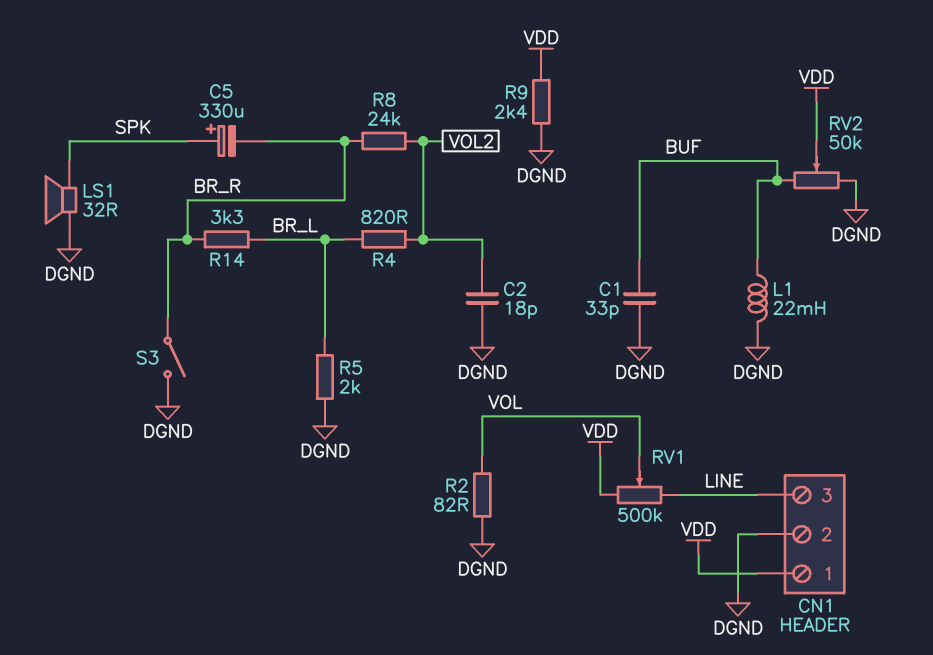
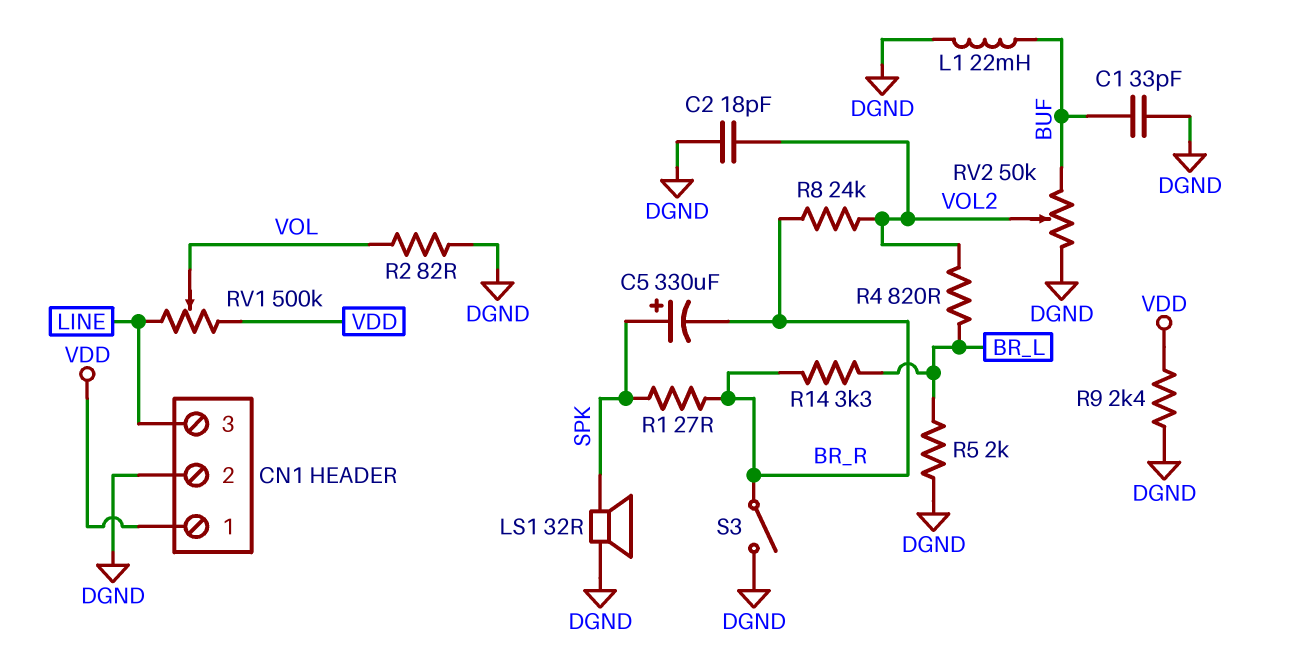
R1: none -> 27 (BR_R, SPK)
RV2: 50k (BUF, DGND, wiper VDD) -> 50k (BUF, DGND, wiper VOL2)

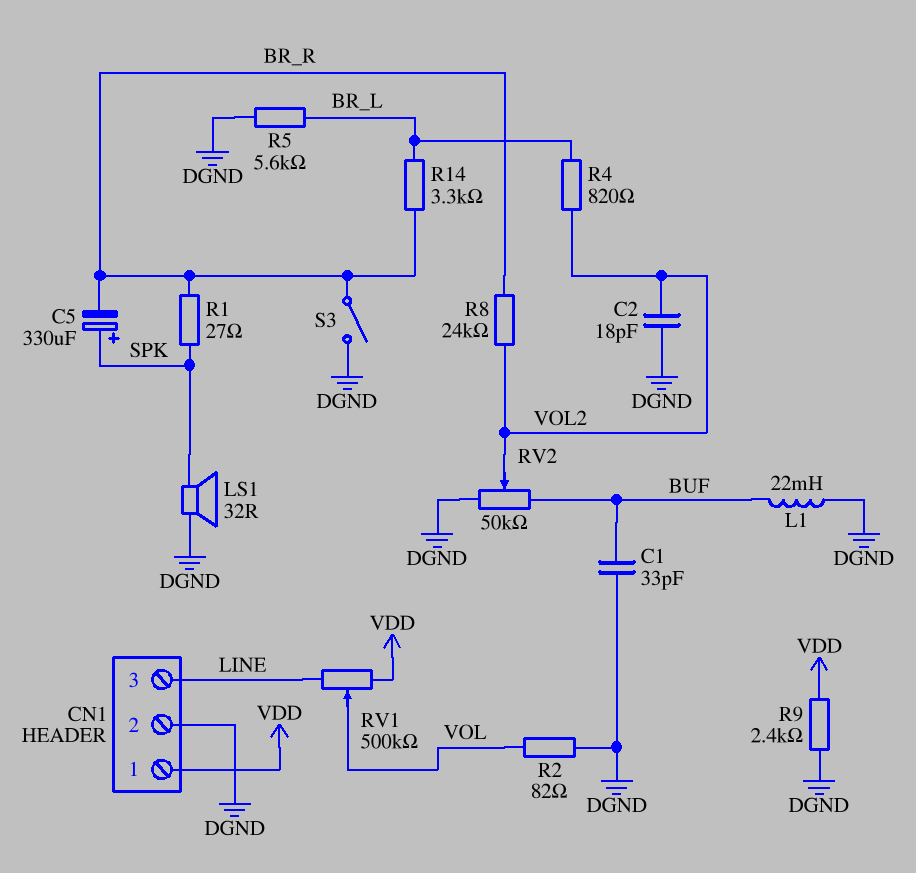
R5: 2k (BR_L, DGND) -> 5.6k (BR_L, DGND)

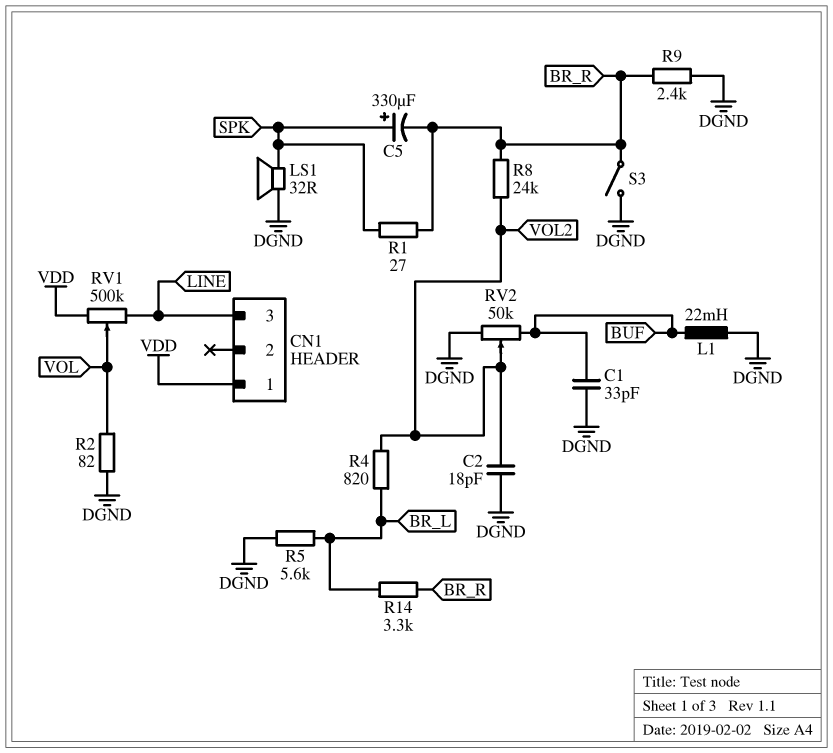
CN1 pin 2: DGND -> none
R9: 2.4k (DGND, VDD) -> 2.4k (BR_R, DGND)

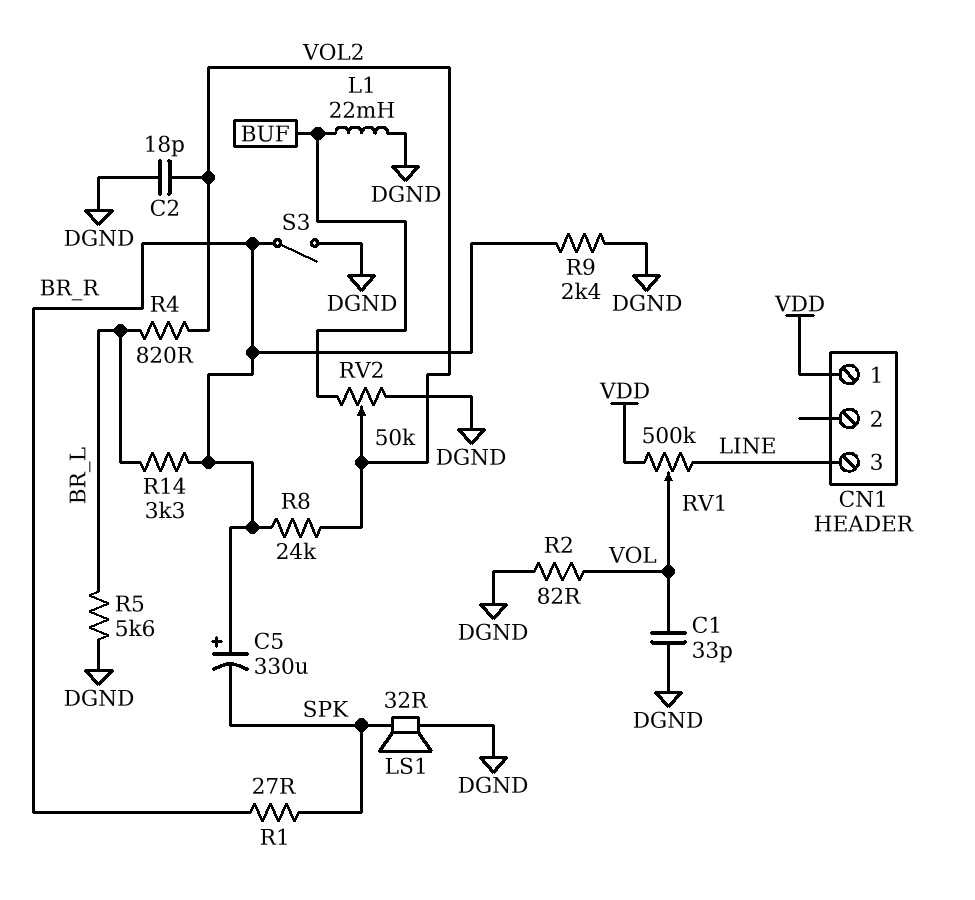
C1: 33pF (BUF, DGND) -> 33pF (DGND, VOL)
C5: 330uF (plus SPK, minus BR_R) -> 330uF (plus BR_R, minus SPK)

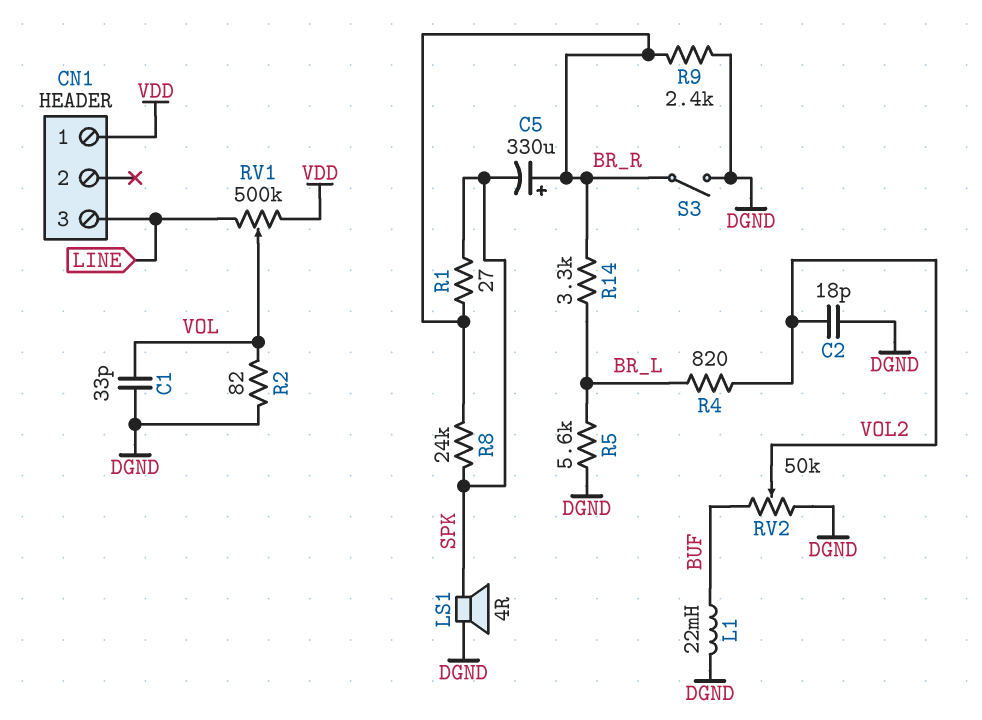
LS1: speaker 32R (DGND, SPK) -> speaker 4R (DGND, SPK)
R8: 24k (BR_R, VOL2) -> 24k (BR_R, SPK)

